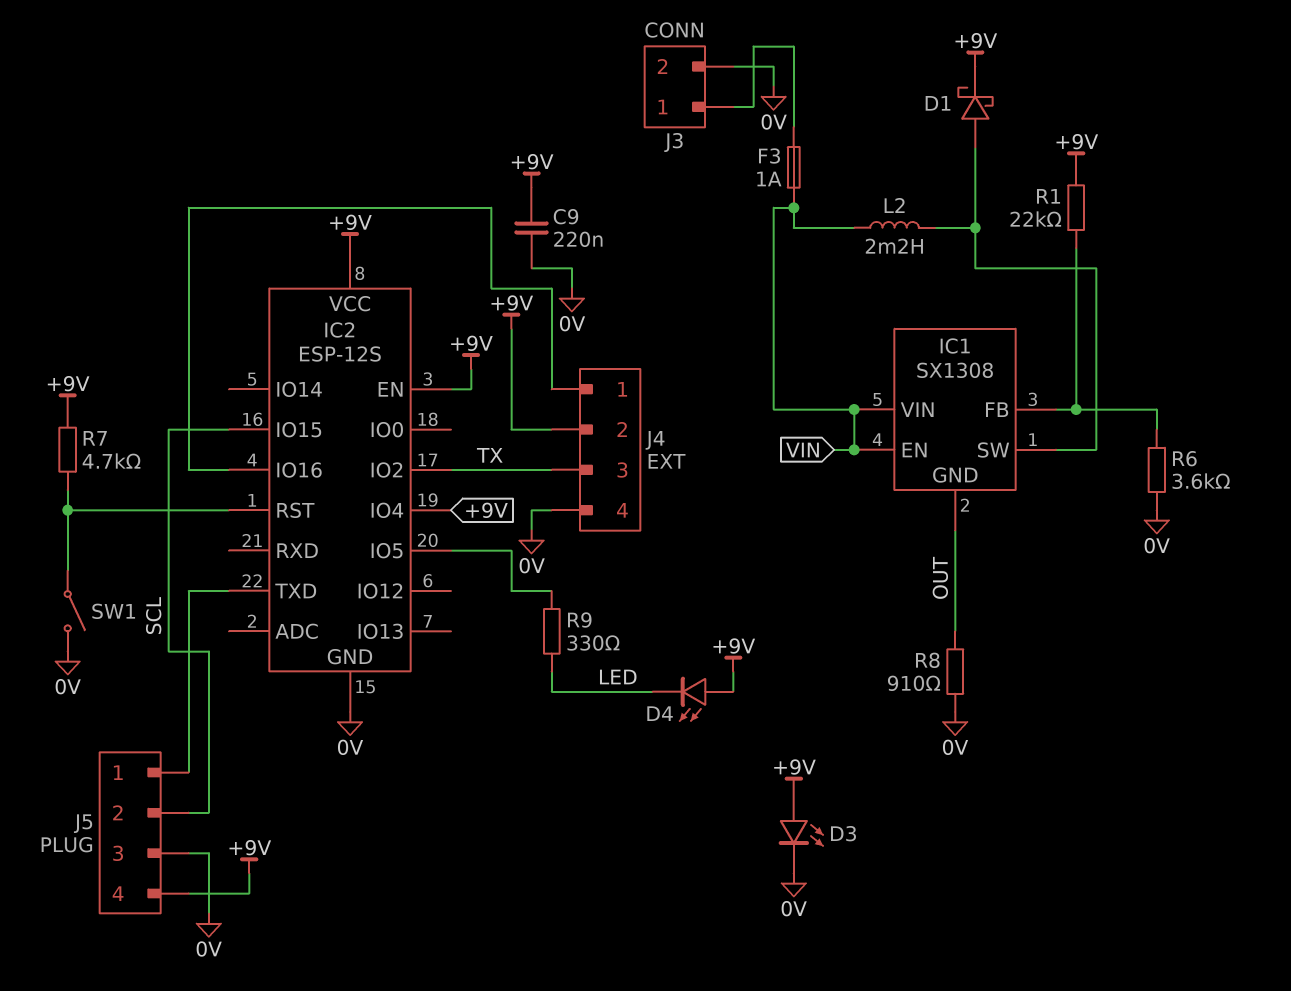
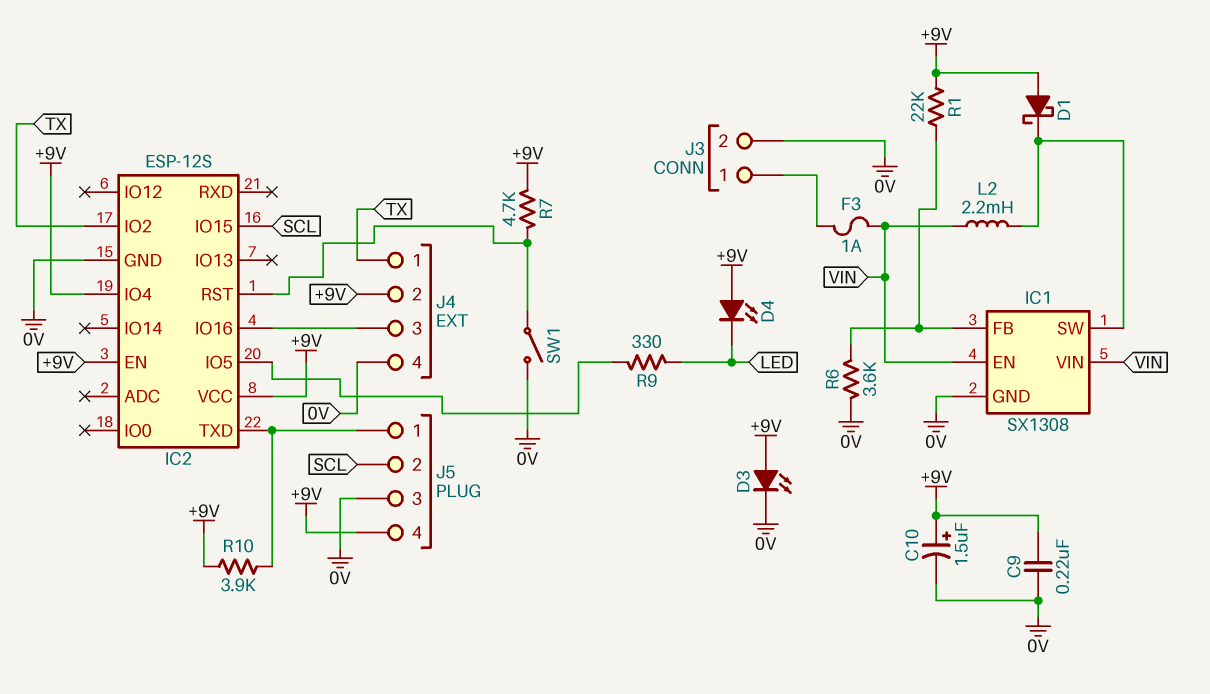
C10: none -> 1.5uF (plus +9V, minus 0V)
D1: schottky (A IC1/SW, K +9V) -> schottky (A +9V, K IC1/SW)
IC1 pin GND: OUT -> 0V
J4 pin 1: IC2/IO16 -> TX
J4 pin 3: TX -> IC2/IO16
R8: 910 (0V, OUT) -> none
R10: none -> 3.9k (+9V, IC2/TXD)

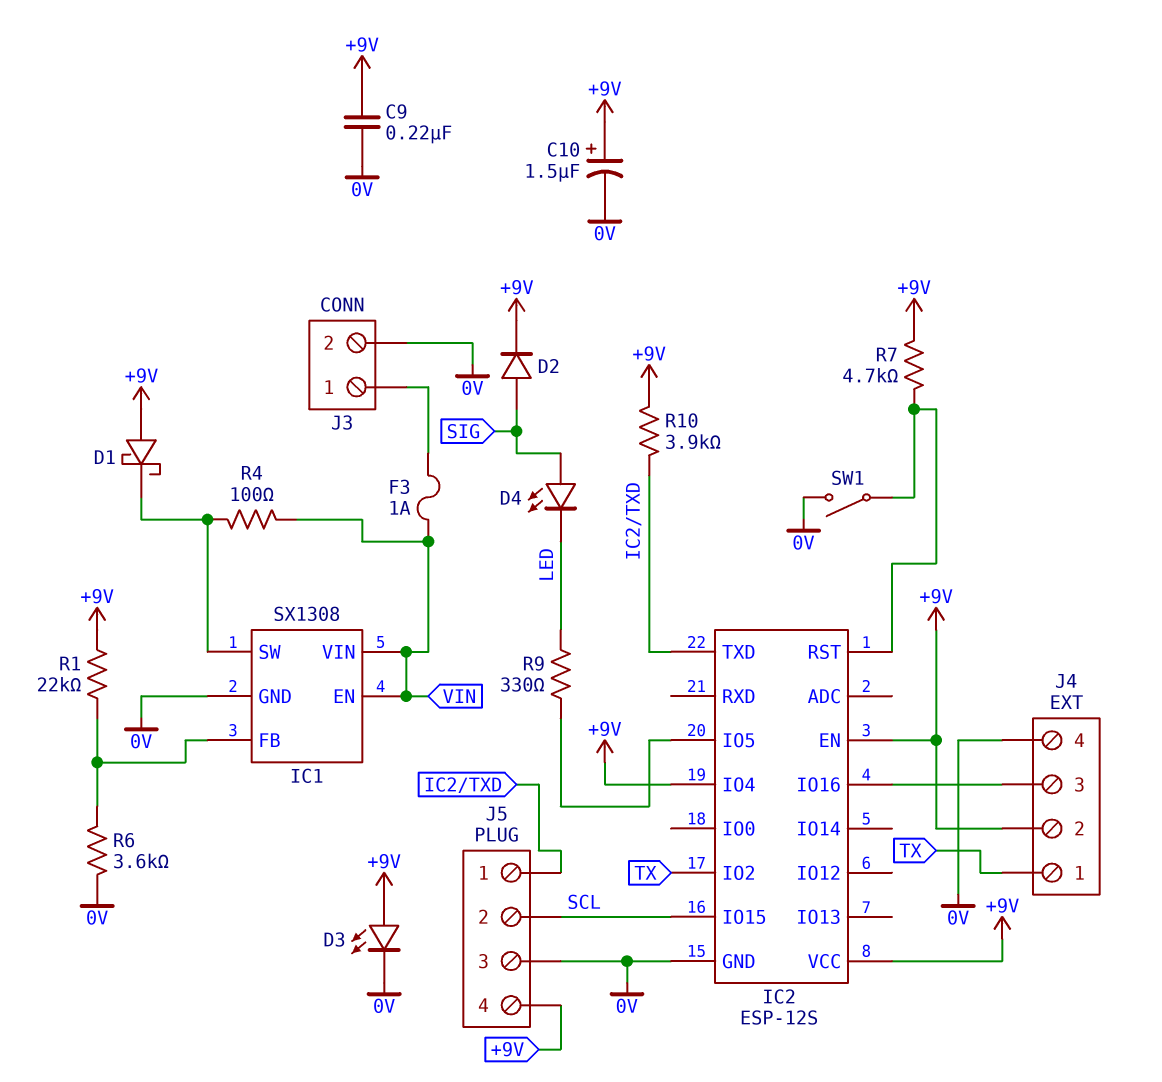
D2: none -> diode (A SIG, K +9V)
D4: LED (A +9V, K LED) -> LED (A SIG, K LED)
L2: 2.2mH (IC1/SW, VIN) -> none
R4: none -> 100 (IC1/SW, VIN)

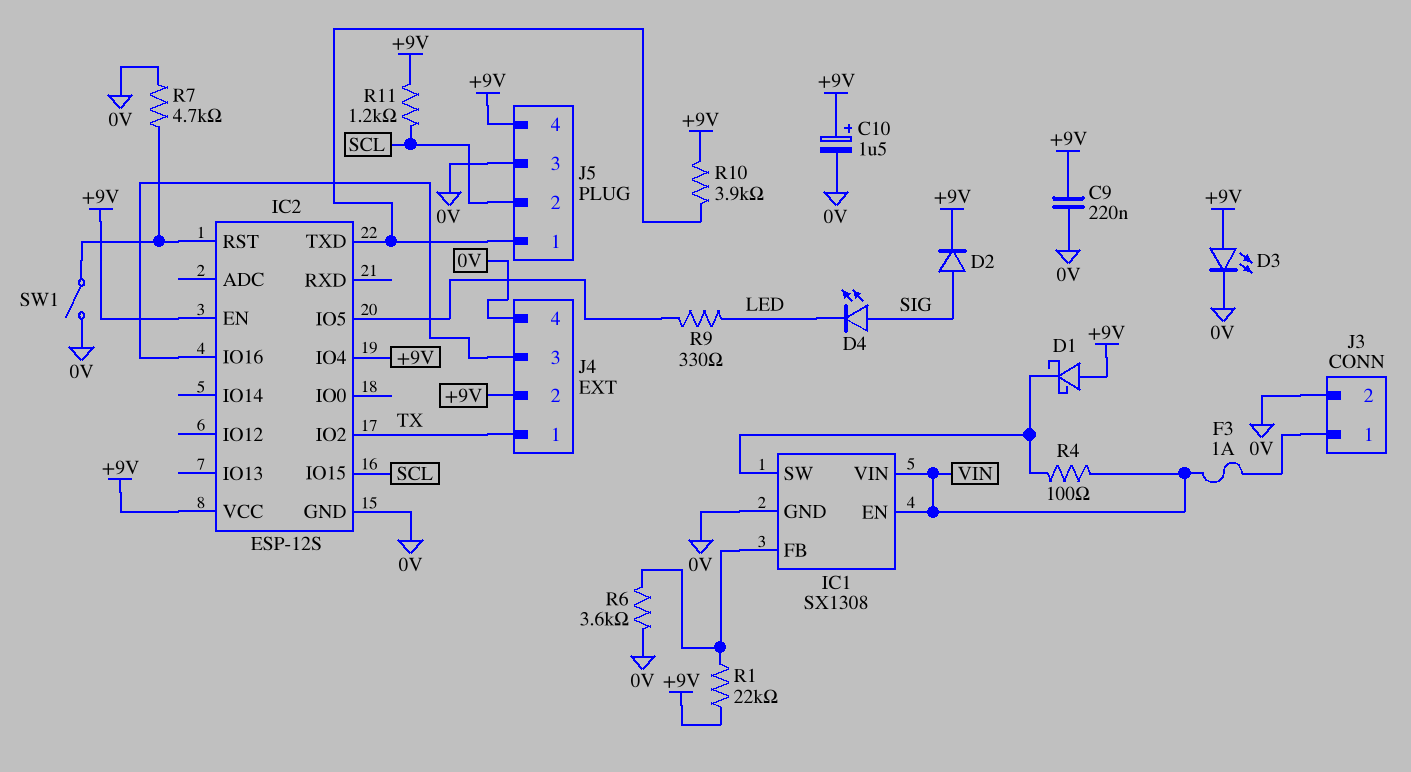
R7: 4.7k (+9V, IC2/RST) -> 4.7k (0V, IC2/RST)
R11: none -> 1.2k (+9V, SCL)

